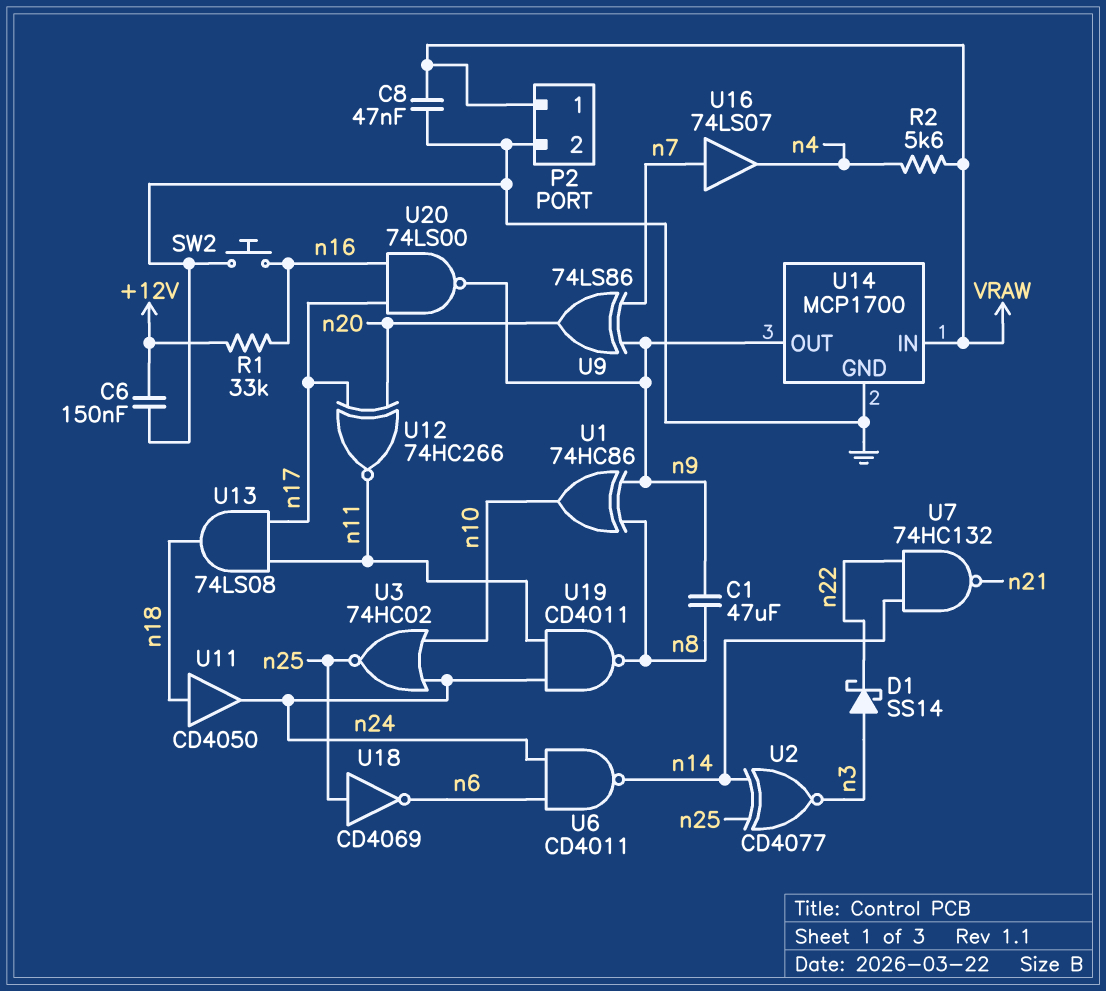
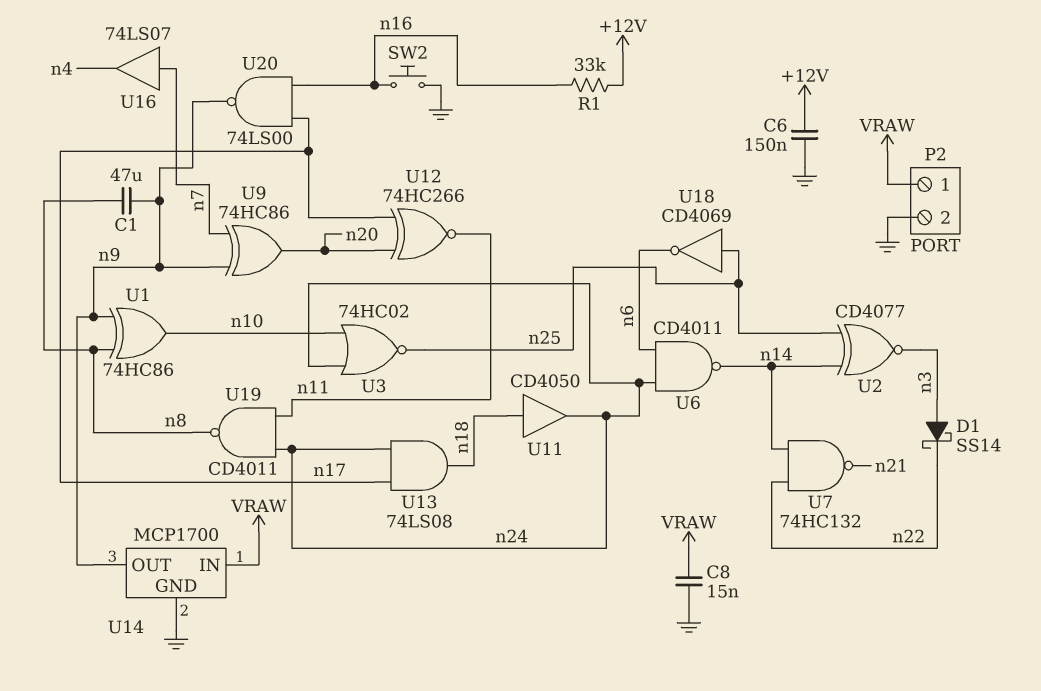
C8: 47nF (GND, VRAW) -> 15nF (GND, VRAW)
R2: 5.6k (VRAW, n4) -> none
U9: XOR 74LS86 (in n7, in n9, out n20) -> XOR 74HC86 (in n7, in n9, out n20)
U13: AND 74LS08 (in n11, in n17, out n18) -> AND 74LS08 (in n17, in n24, out n18)

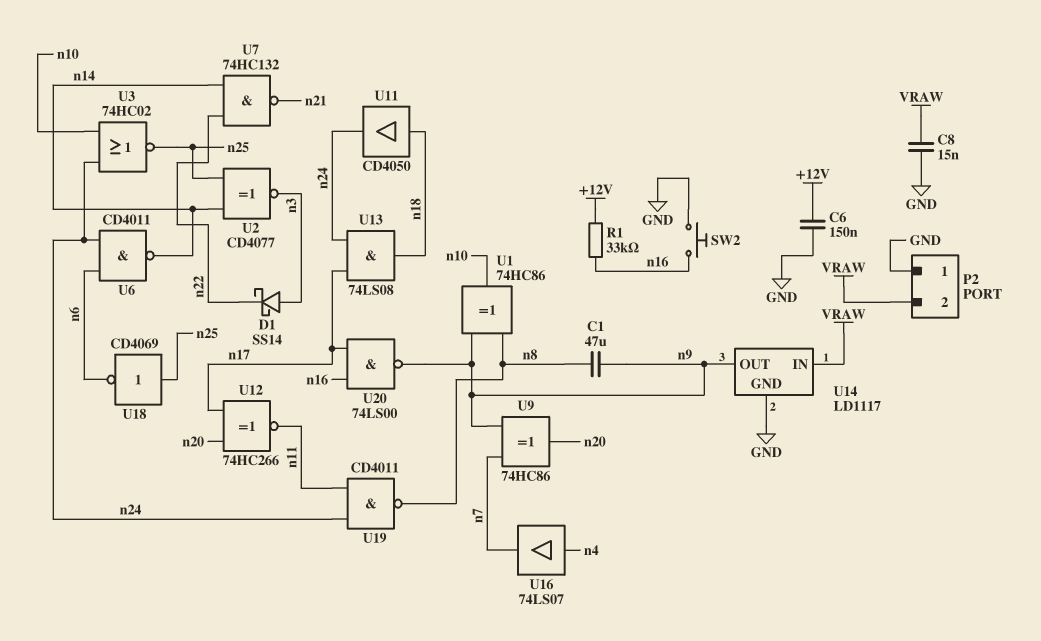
P2 pin 1: VRAW -> GND
P2 pin 2: GND -> VRAW
U14: MCP1700 -> LD1117
U16: buffer 74LS07 (in n7, out n4) -> buffer 74LS07 (in n4, out n7)

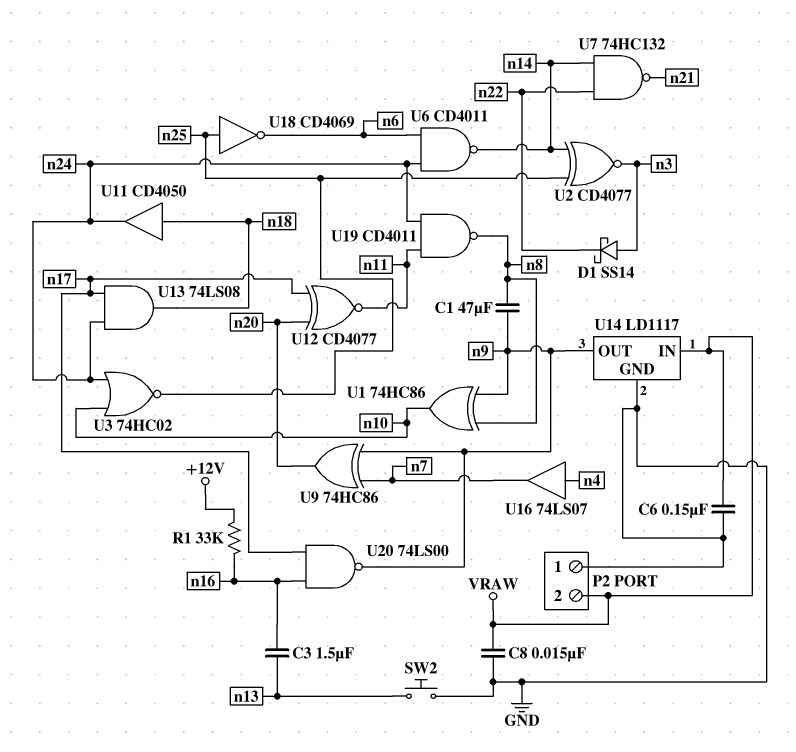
C3: none -> 1.5uF (n13, n16)
C6: 150nF (+12V, GND) -> 150nF (GND, VRAW)
SW2: button (GND, n16) -> button (GND, n13)
U12: XNOR 74HC266 (in n17, in n20, out n11) -> XNOR CD4077 (in n17, in n20, out n11)

